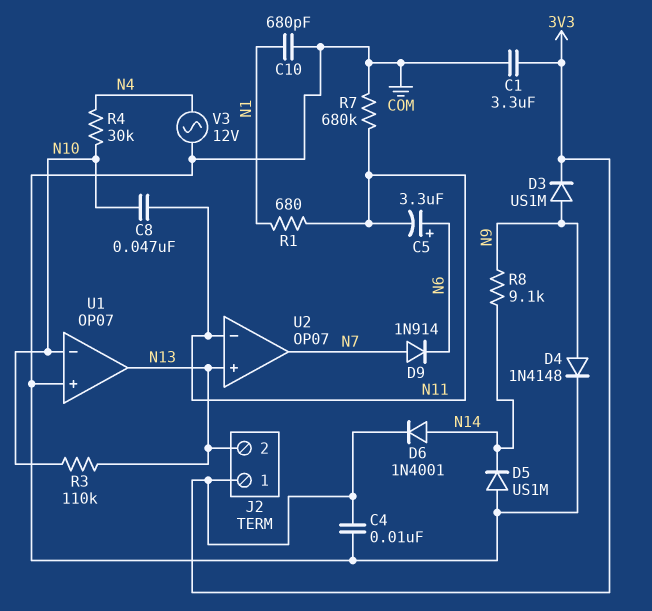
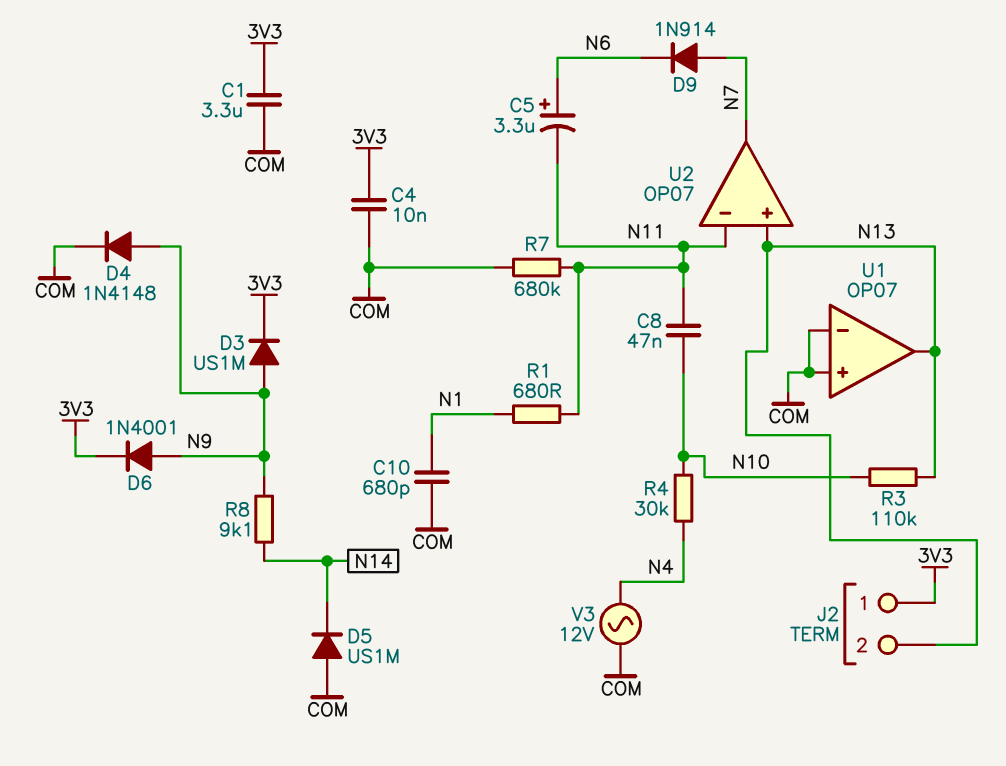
D6: diode 1N4001 (A N14, K 3V3) -> diode 1N4001 (A N9, K 3V3)
U1 pin in-: N10 -> COM

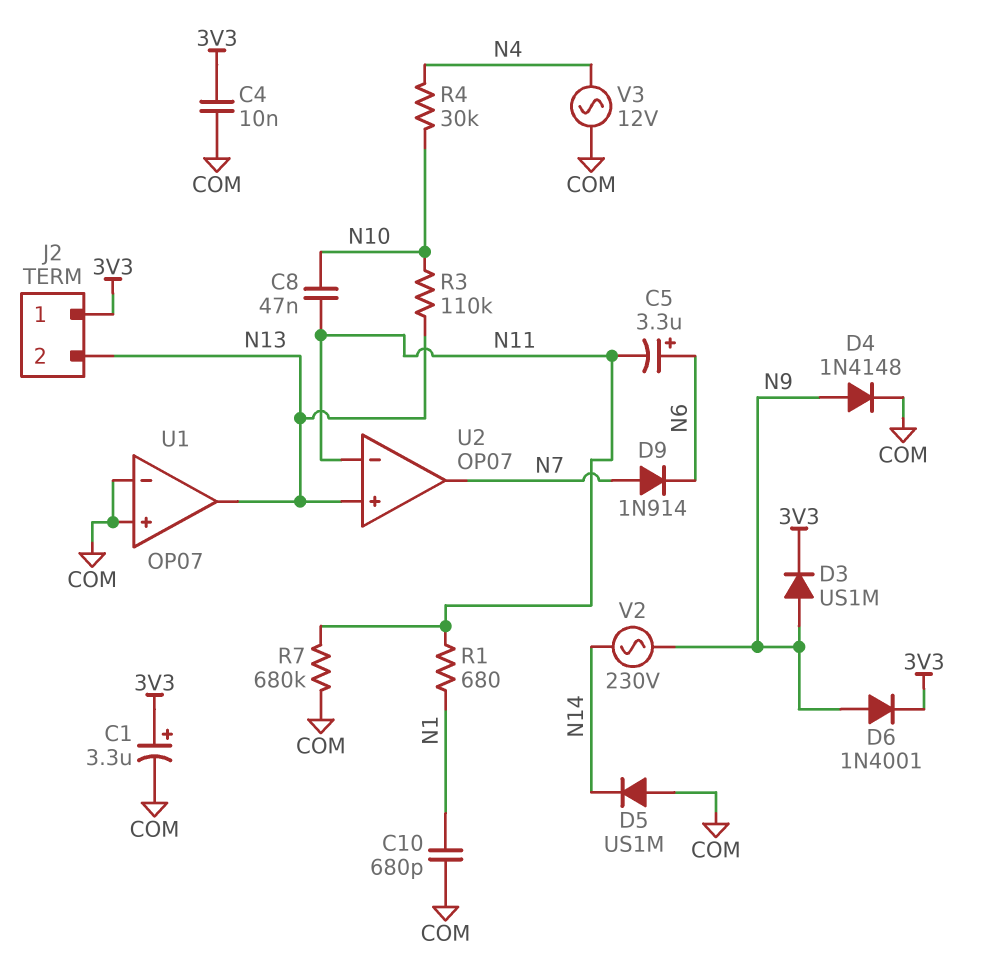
C1: 3.3uF (3V3, COM) -> 3.3uF (plus 3V3, minus COM)
R8: 9.1k (N9, N14) -> none
V2: none -> AC 230V (N9, N14)

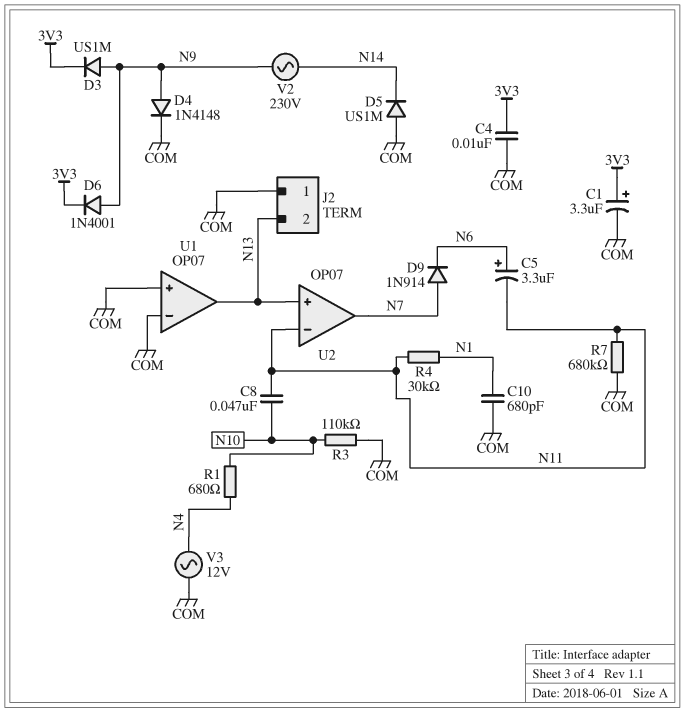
J2 pin 1: 3V3 -> COM
R1: 680 (N1, N11) -> 680 (N4, N10)
R3: 110k (N10, N13) -> 110k (COM, N10)
R4: 30k (N4, N10) -> 30k (N1, N11)

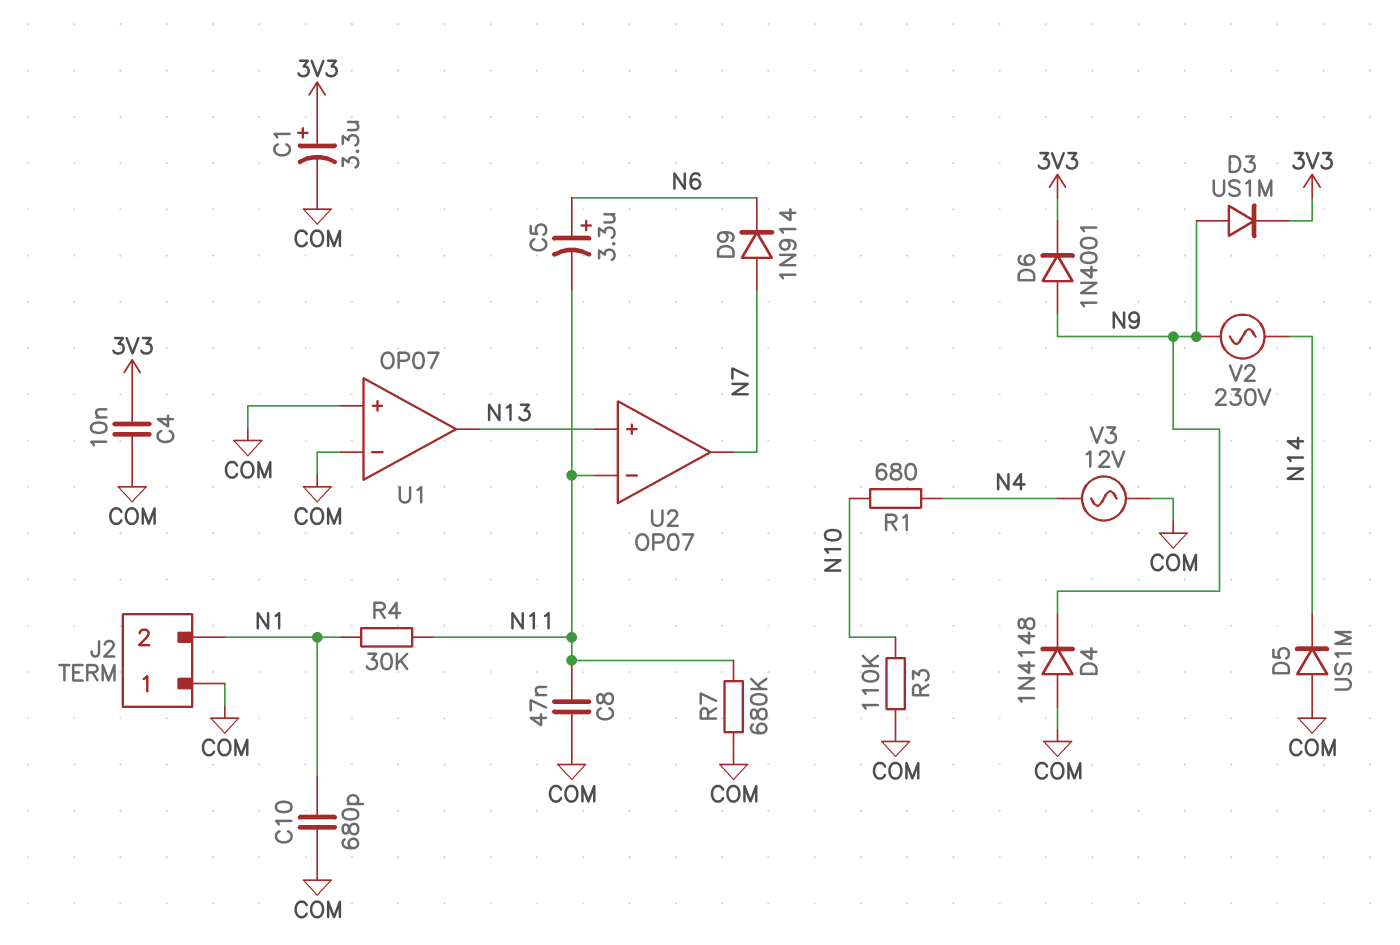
C8: 47nF (N10, N11) -> 47nF (COM, N11)
D4: diode 1N4148 (A N9, K COM) -> diode 1N4148 (A COM, K N9)
J2 pin 2: N13 -> N1

